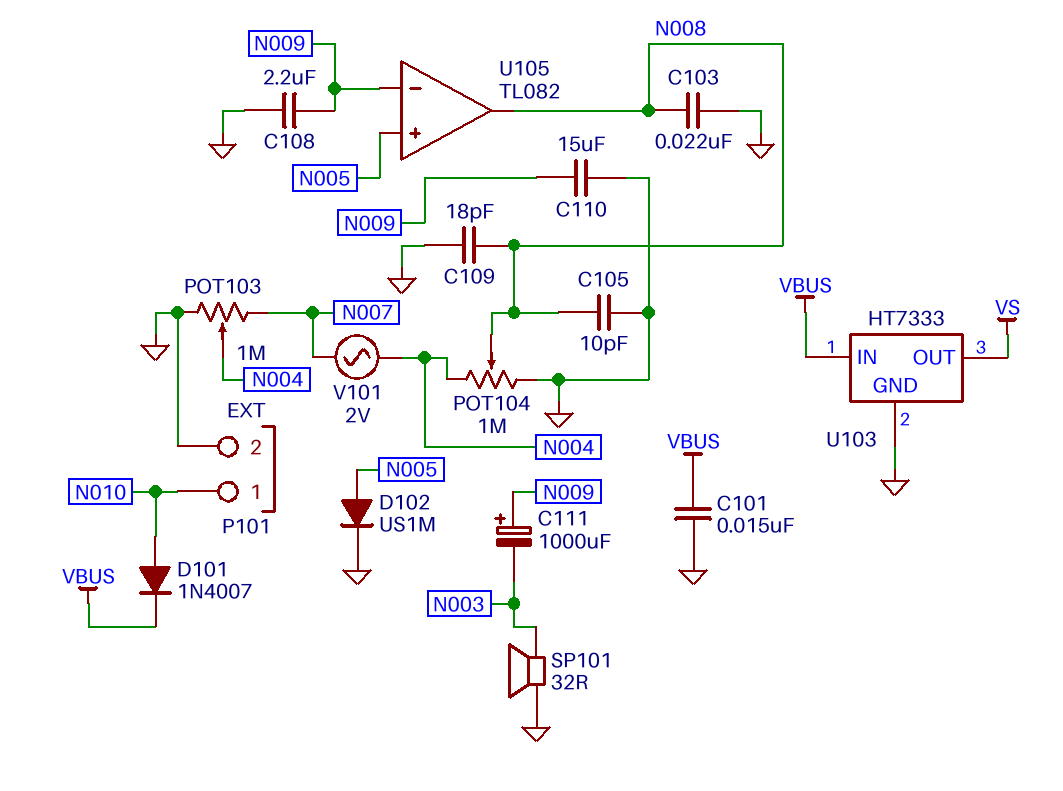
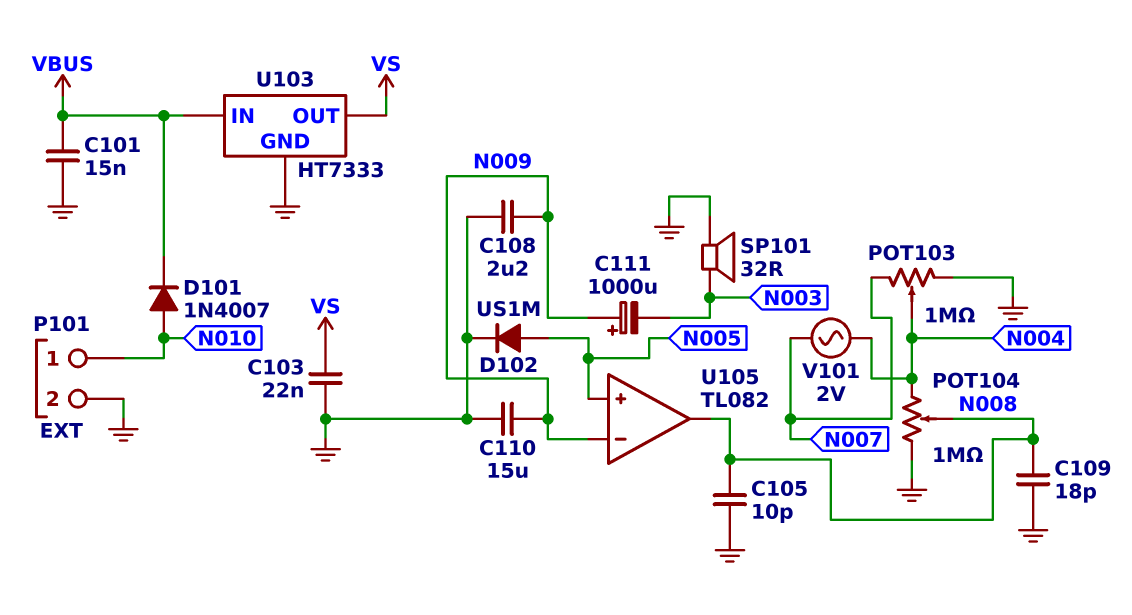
C103: 22nF (GND, N008) -> 22nF (GND, VS)

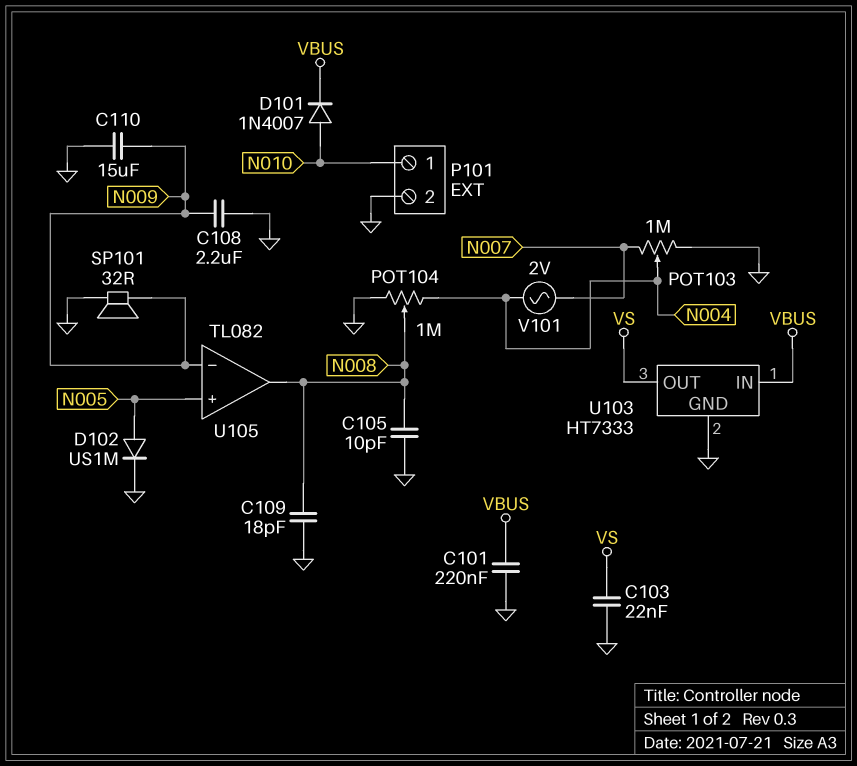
C101: 15nF (GND, VBUS) -> 220nF (GND, VBUS)
C111: 1000uF (plus N009, minus N003) -> none
SP101: speaker 32R (GND, N003) -> speaker 32R (GND, N009)

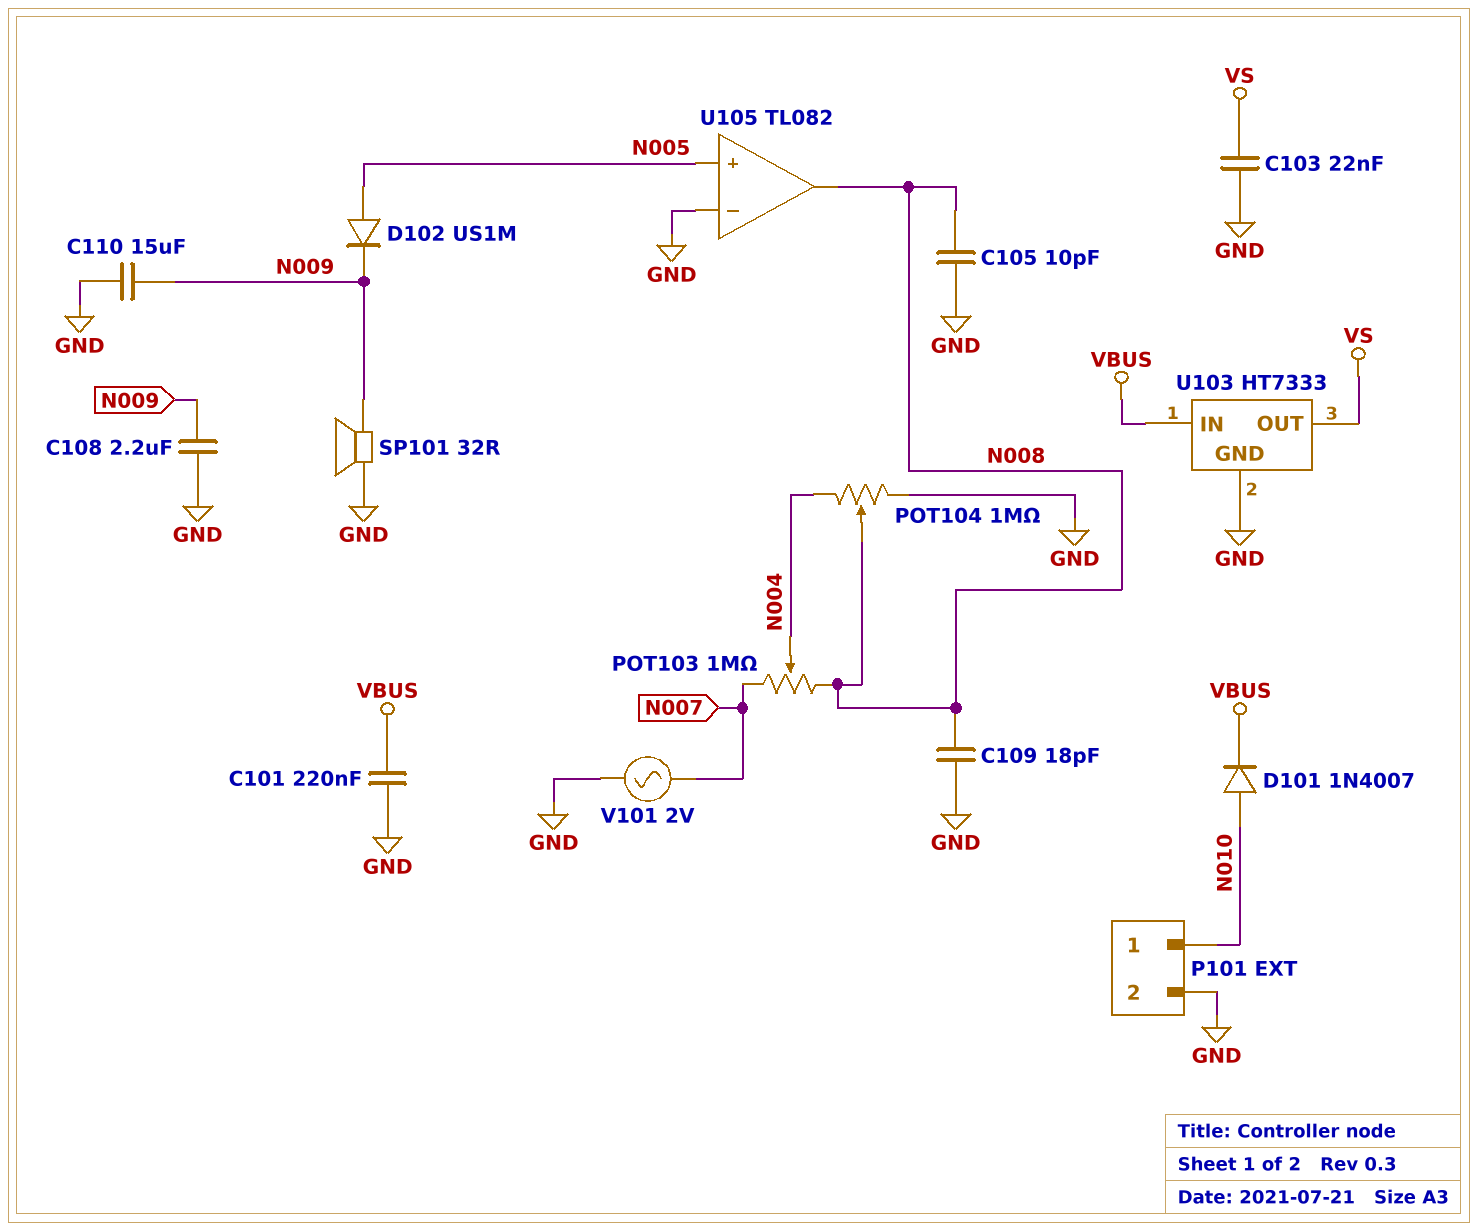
D102: diode US1M (A N005, K GND) -> diode US1M (A N005, K N009)
POT103: 1M (GND, N007, wiper N004) -> 1M (N007, N008, wiper N004)
U105 pin in-: N009 -> GND
V101: AC 2V (N004, N007) -> AC 2V (GND, N007)

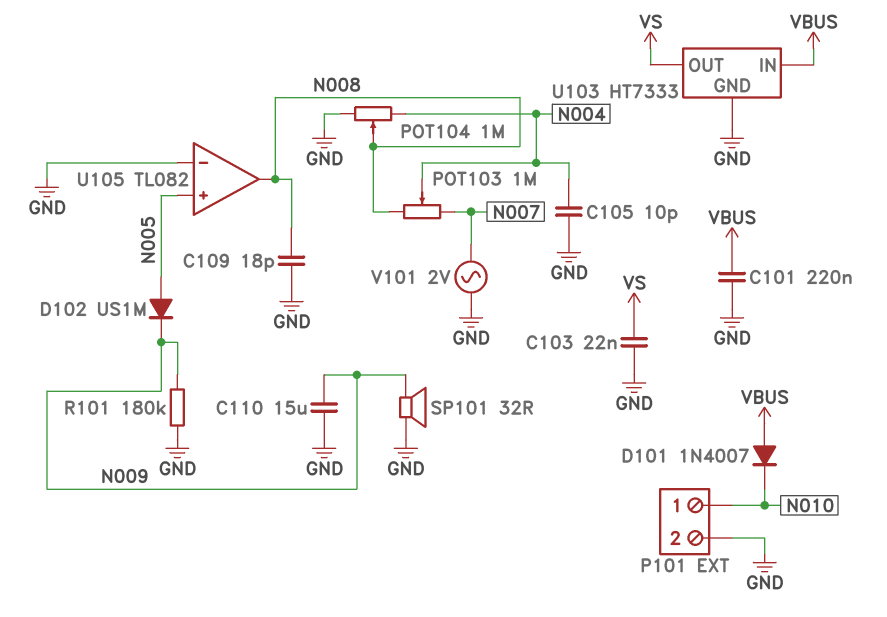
C105: 10pF (GND, N008) -> 10pF (GND, N004)
C108: 2.2uF (GND, N009) -> none
D101: diode 1N4007 (A N010, K VBUS) -> diode 1N4007 (A VBUS, K N010)
R101: none -> 180k (GND, N009)

